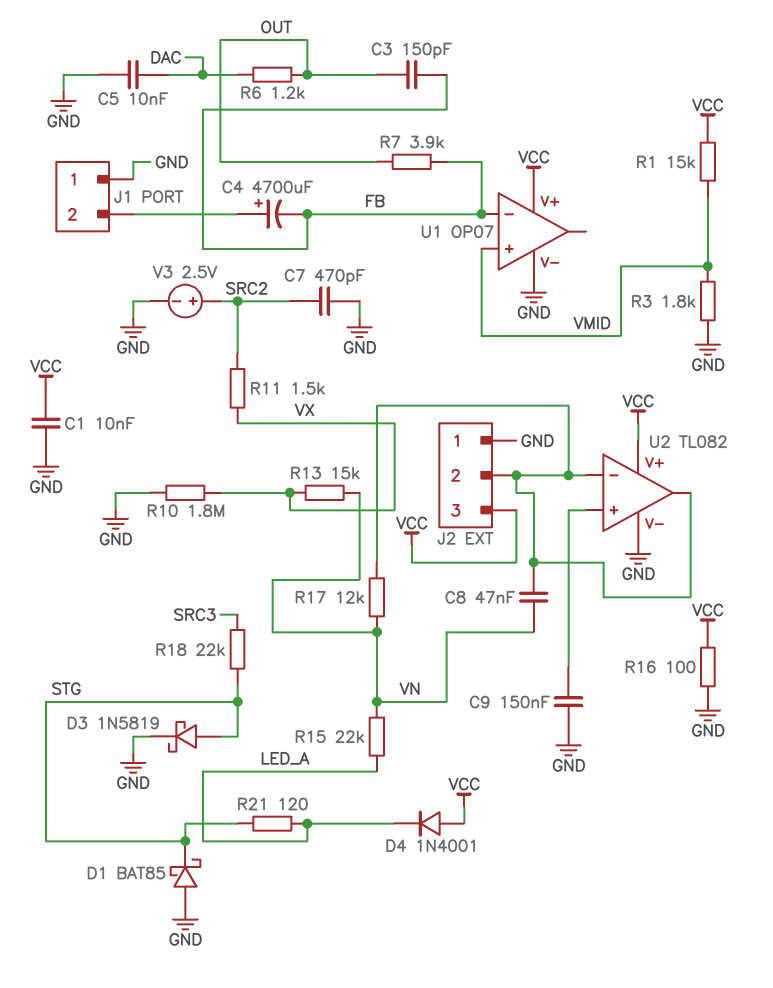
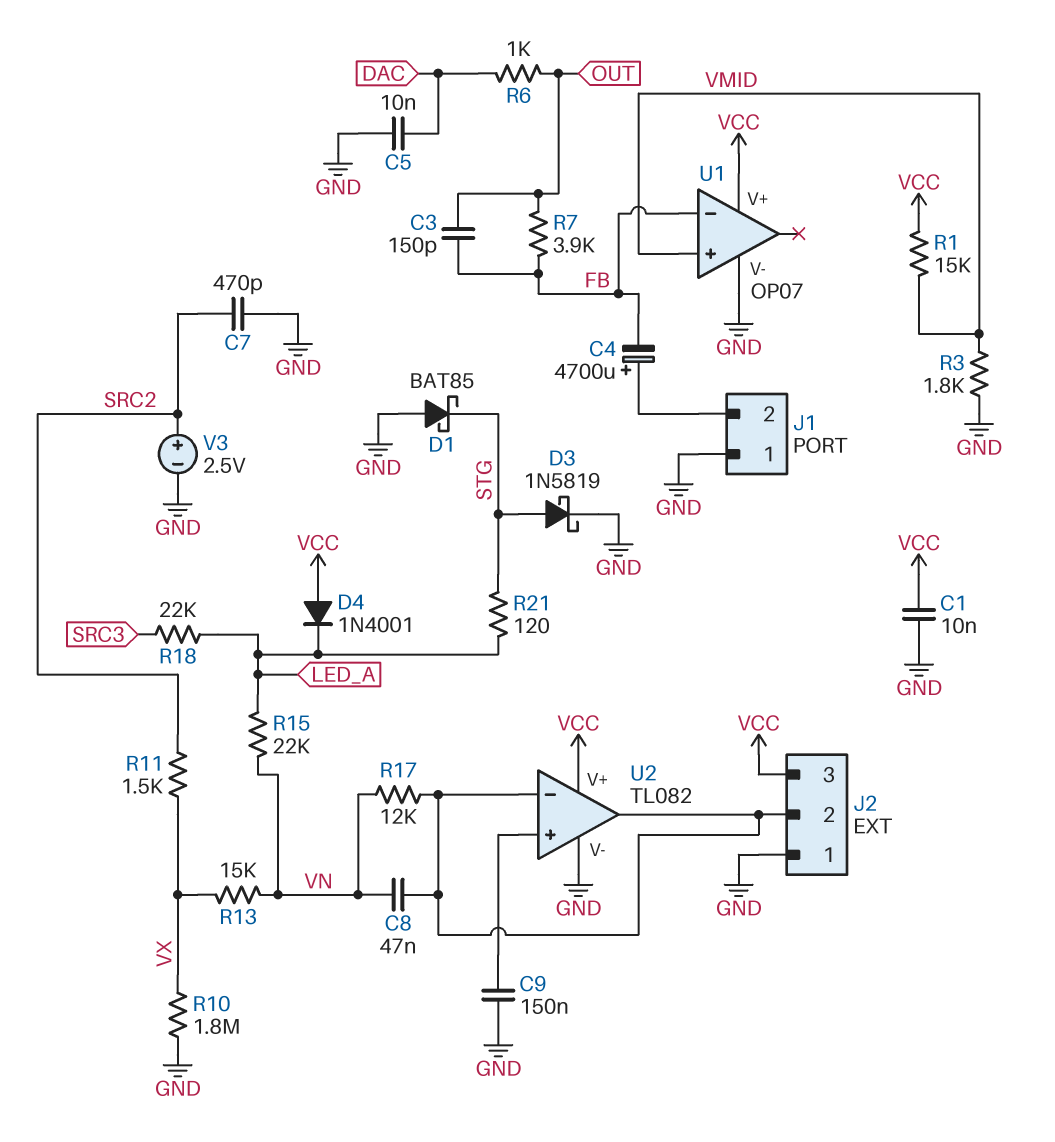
R6: 1.2k (DAC, OUT) -> 1k (DAC, OUT)
R16: 100 (GND, VCC) -> none
R18: 22k (SRC3, STG) -> 22k (LED_A, SRC3)

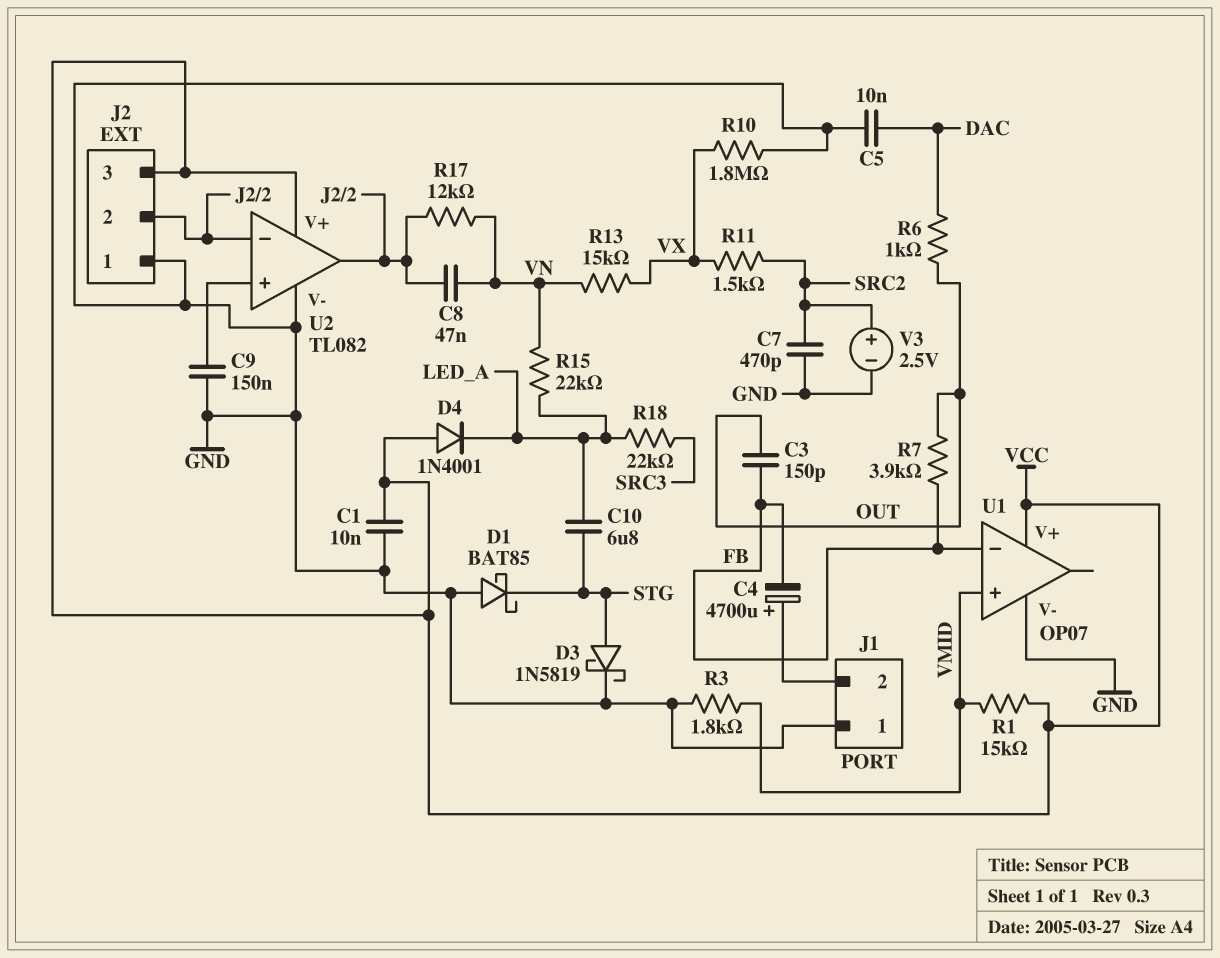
C10: none -> 6.8uF (LED_A, STG)
R21: 120 (LED_A, STG) -> none

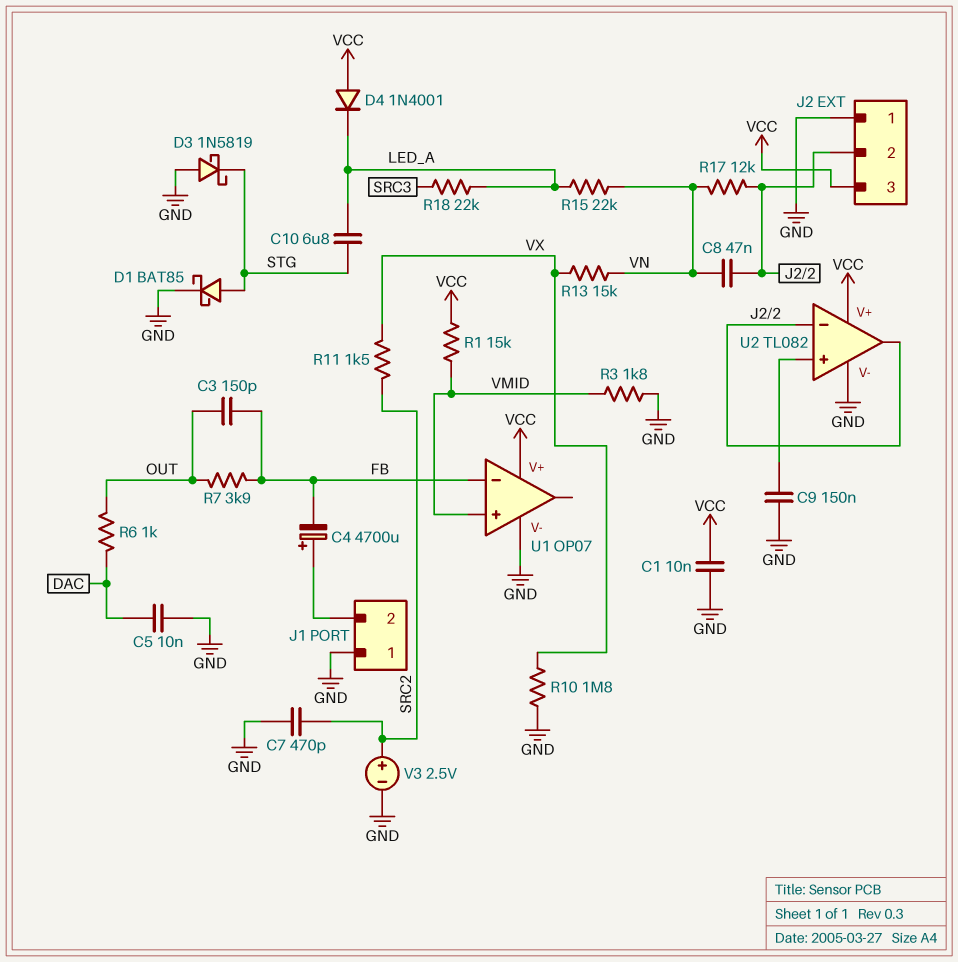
D1: schottky BAT85 (A GND, K STG) -> schottky BAT85 (A STG, K GND)
D3: schottky 1N5819 (A STG, K GND) -> schottky 1N5819 (A GND, K STG)

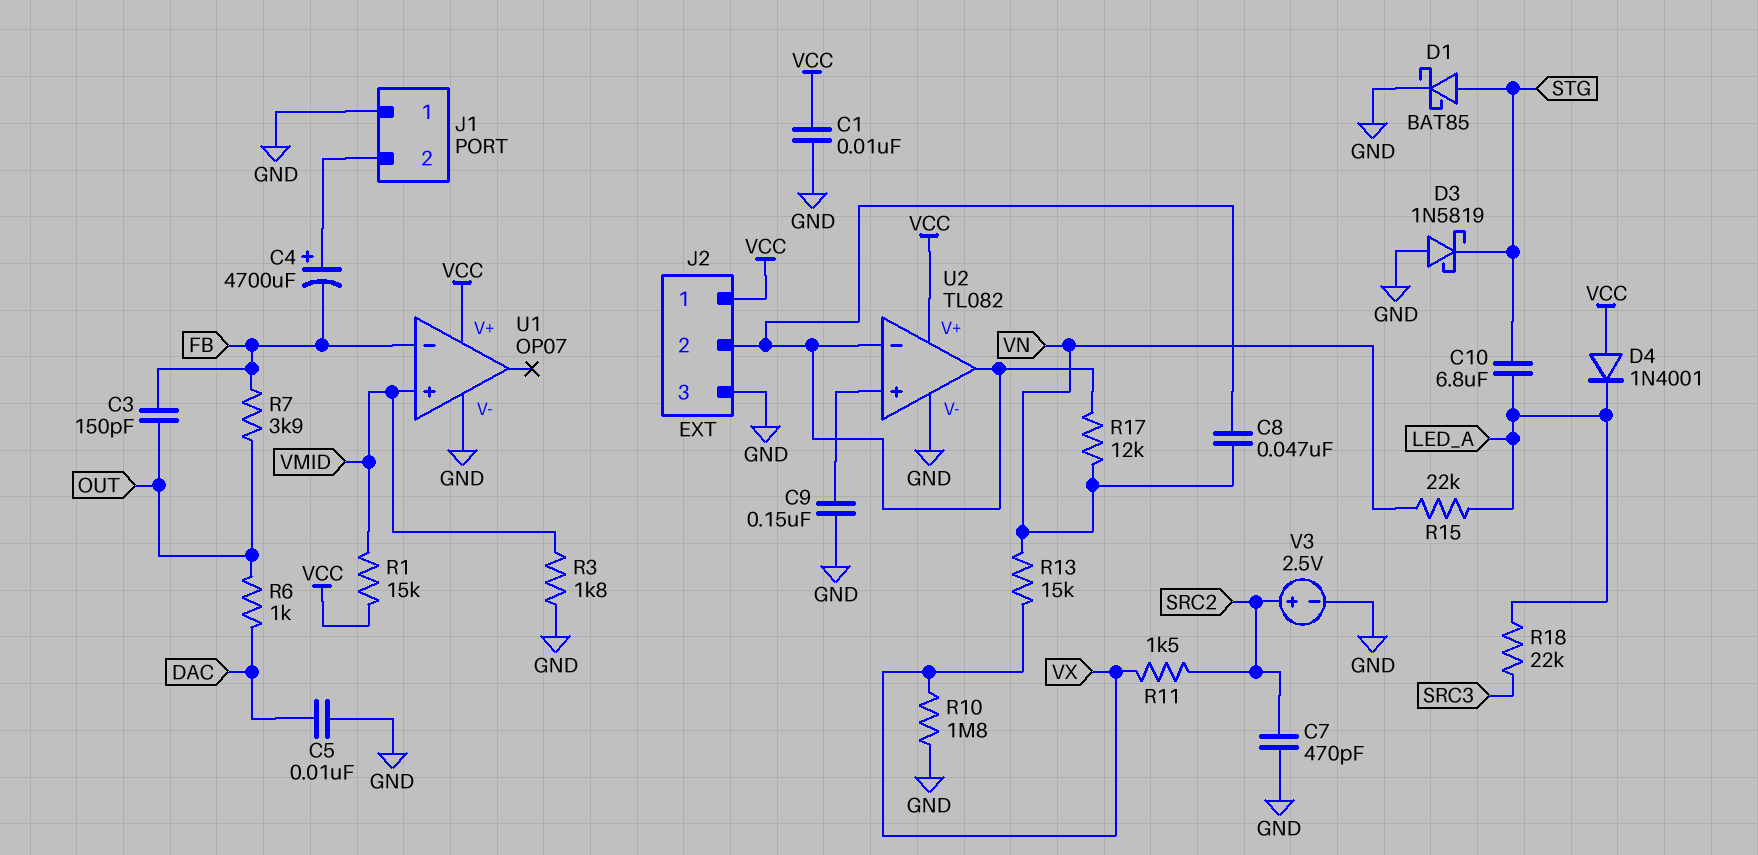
J2 pin 1: GND -> VCC
J2 pin 3: VCC -> GND

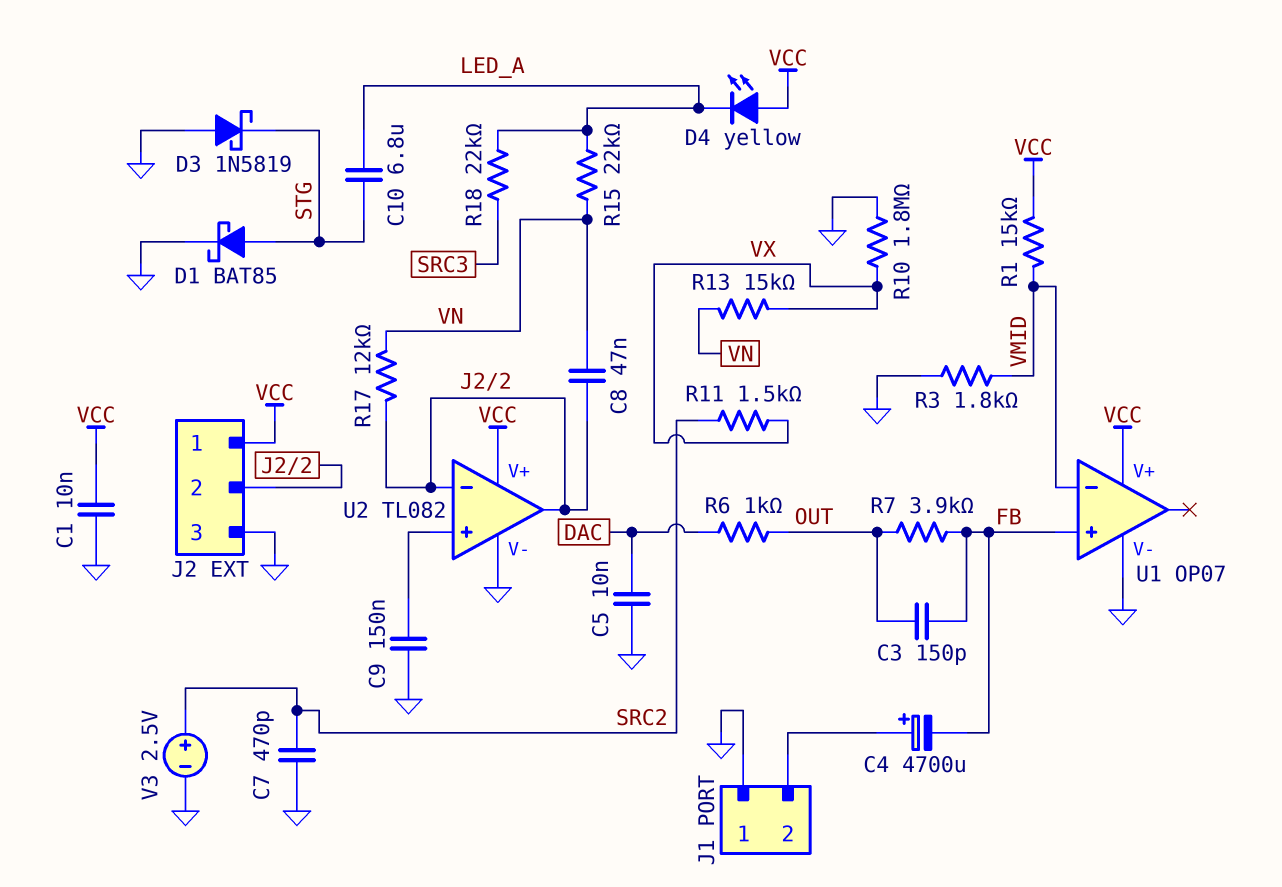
D4: diode 1N4001 (A VCC, K LED_A) -> LED yellow (A VCC, K LED_A)
U1 pin in+: VMID -> FB
U1 pin in-: FB -> VMID

